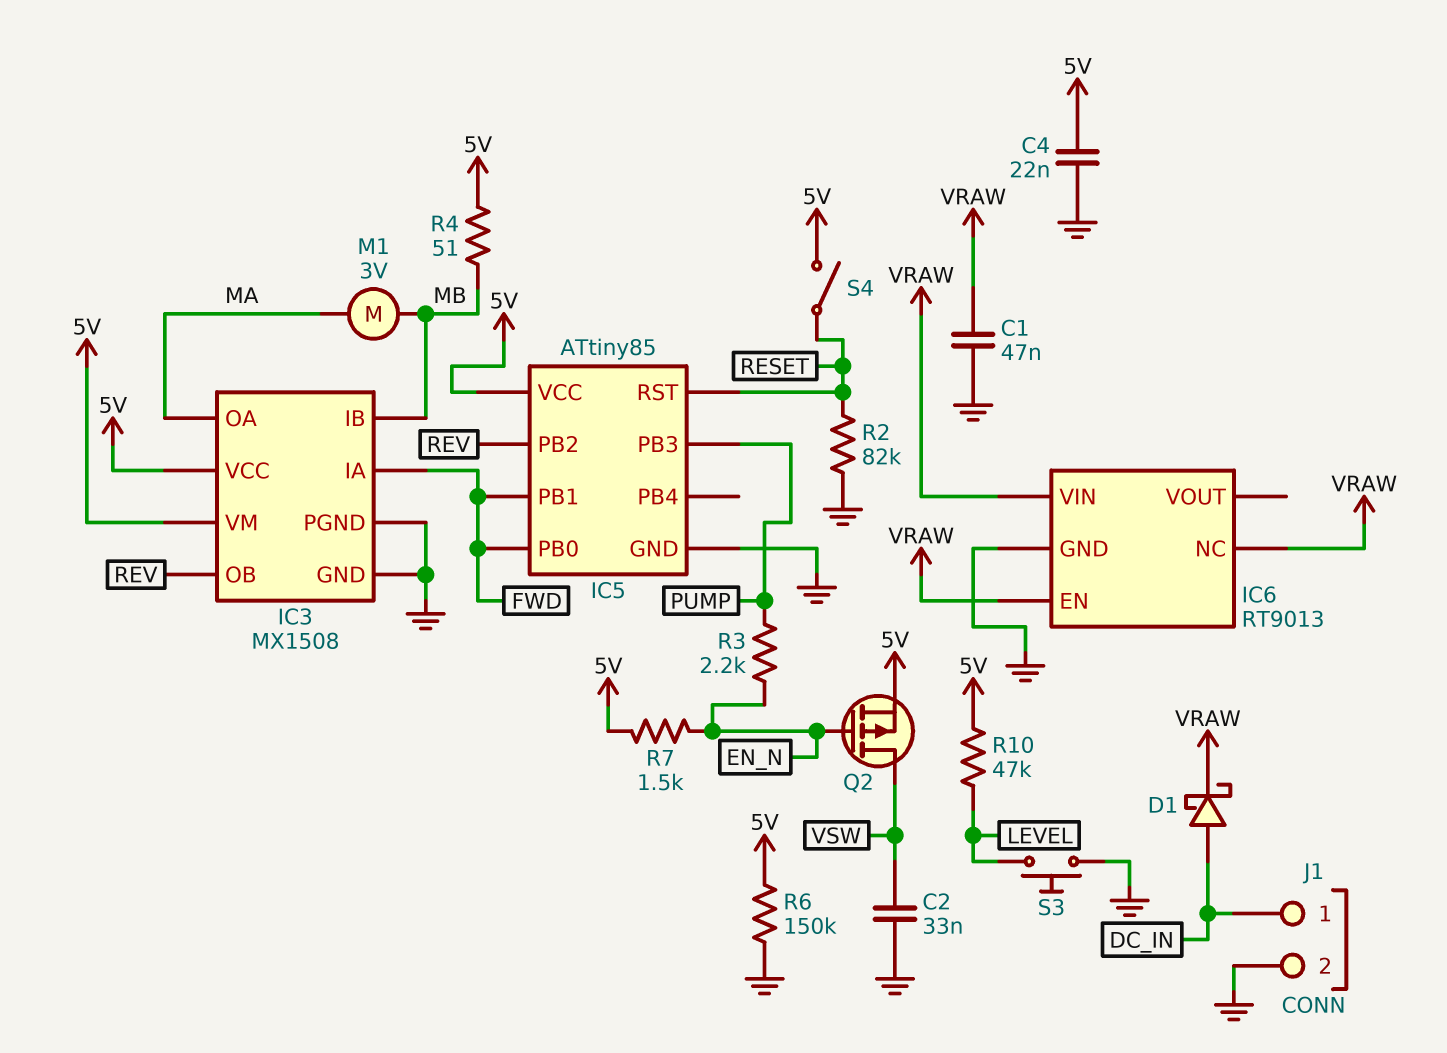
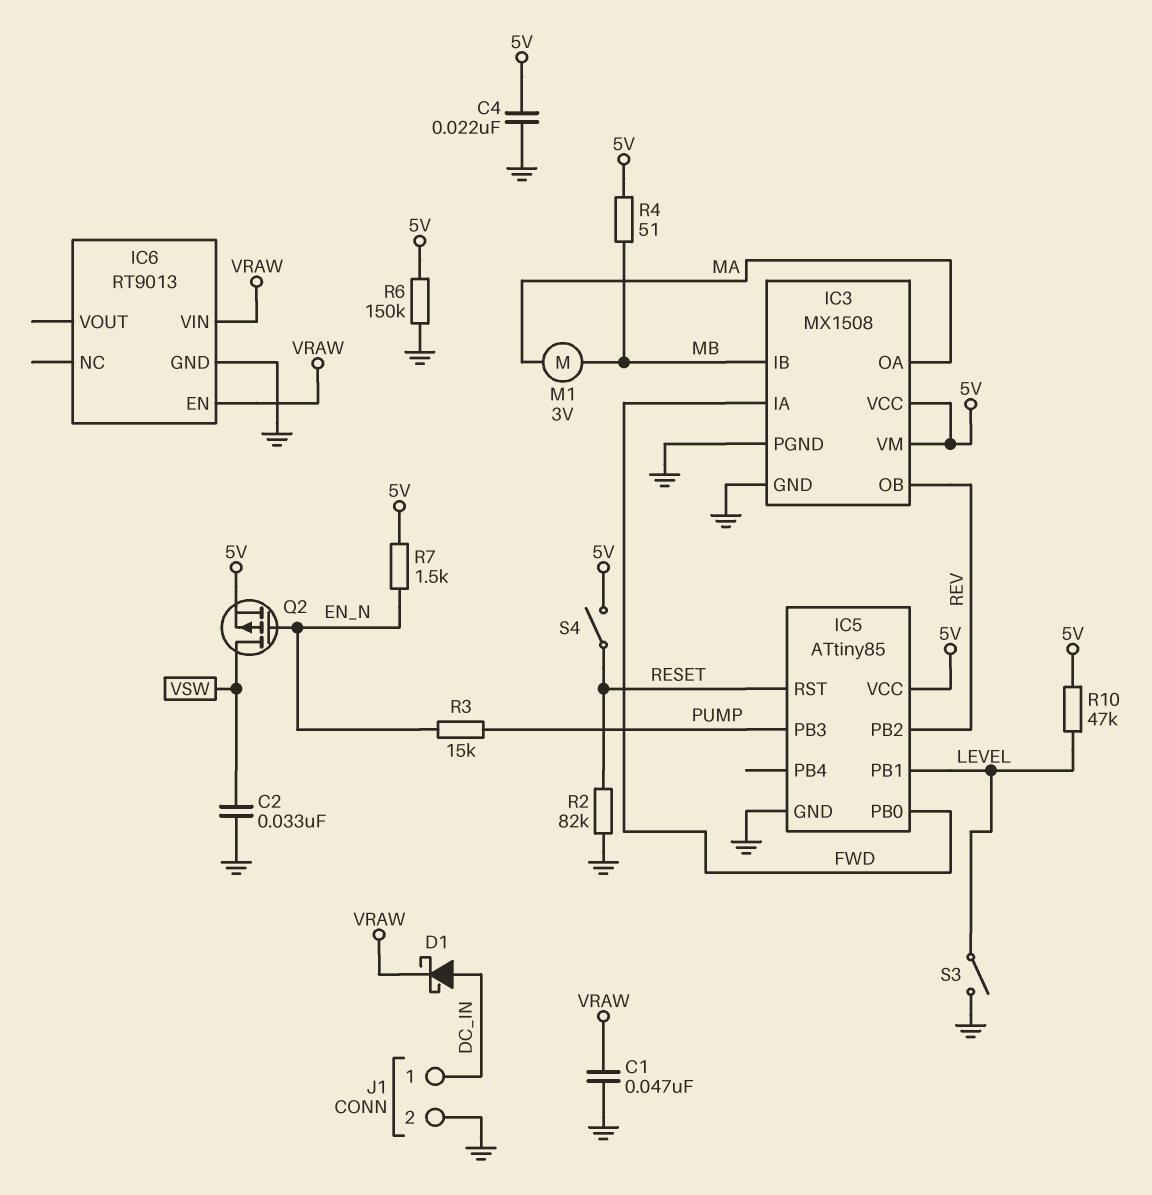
IC5 pin PB1: FWD -> LEVEL
IC6 pin NC: VRAW -> none
R3: 2.2k (EN_N, PUMP) -> 15k (EN_N, PUMP)
S3: button (GND, LEVEL) -> switch (GND, LEVEL)

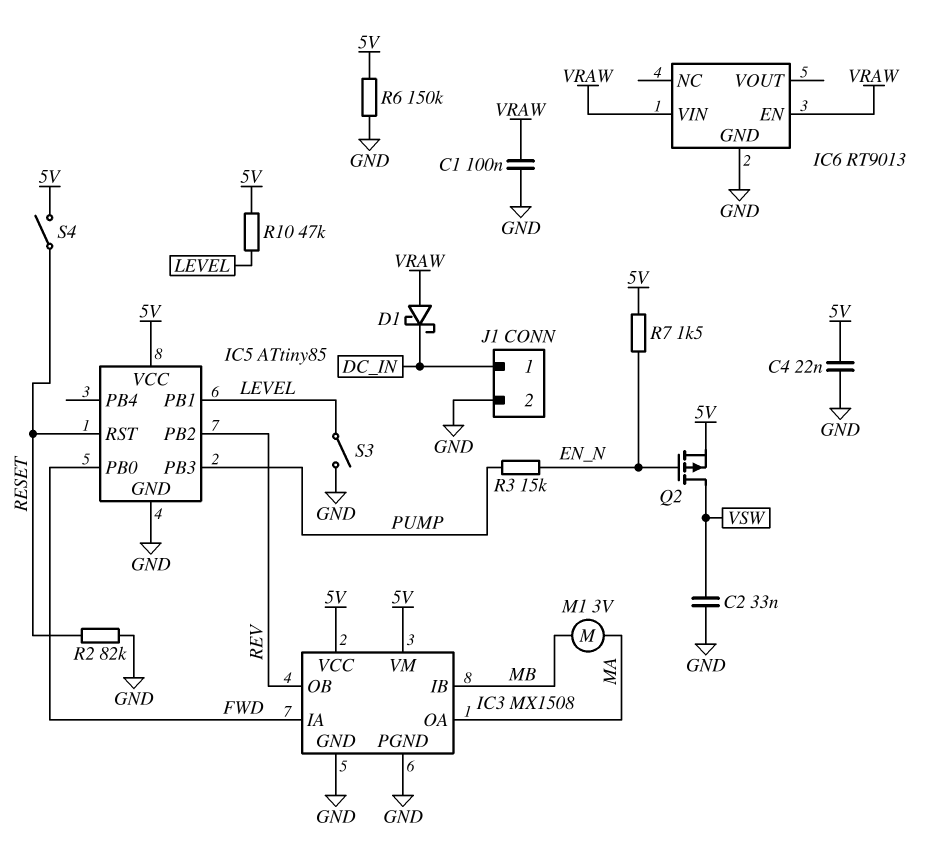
C1: 47nF (GND, VRAW) -> 100nF (GND, VRAW)
D1: schottky (A DC_IN, K VRAW) -> schottky (A VRAW, K DC_IN)
R4: 51 (5V, MB) -> none

